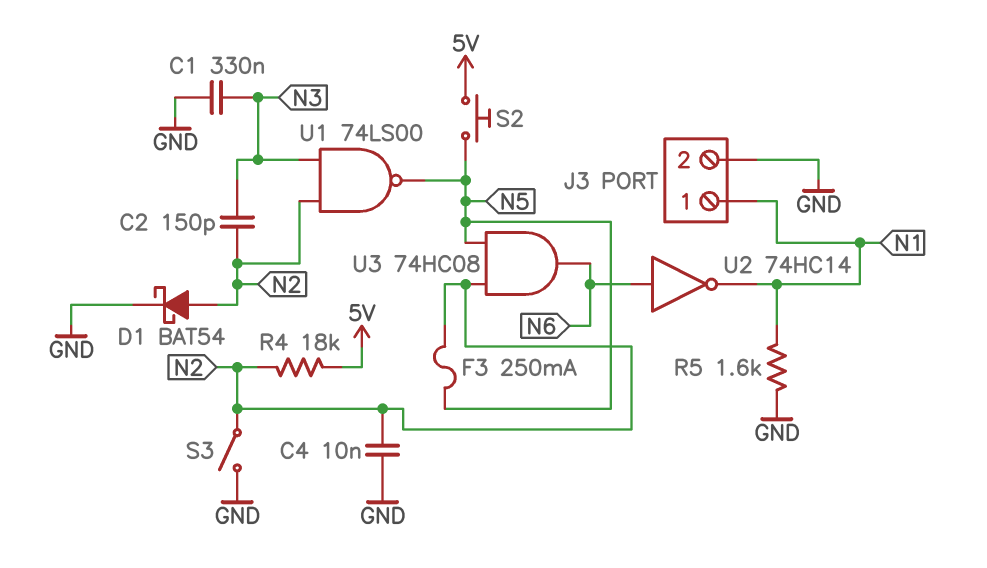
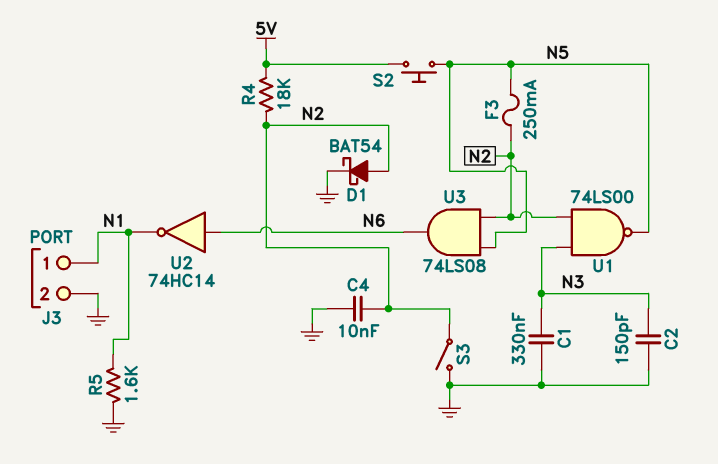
C2: 150pF (N2, N3) -> 150pF (GND, N3)
U3: AND 74HC08 (in N2, in N5, out N6) -> AND 74LS08 (in N2, in N5, out N6)

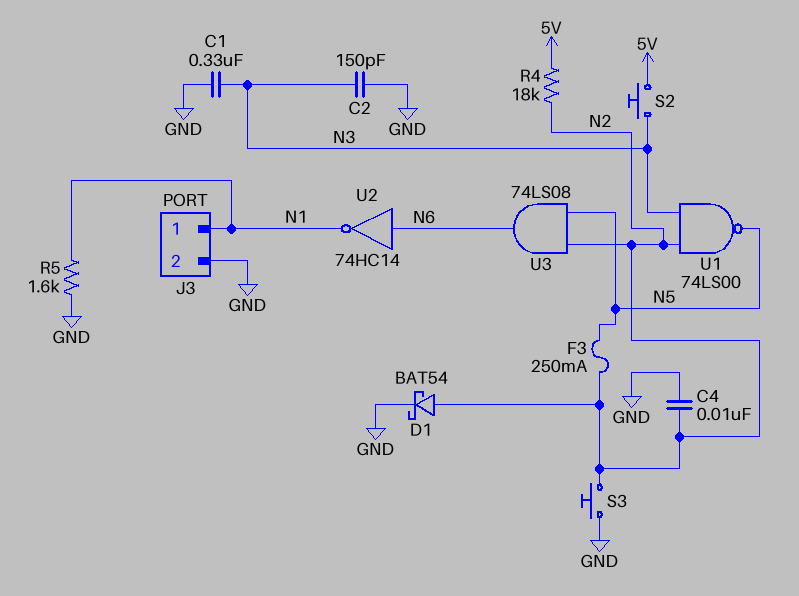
S2: button (5V, N5) -> button (5V, N3)
S3: switch (GND, N2) -> button (GND, N2)

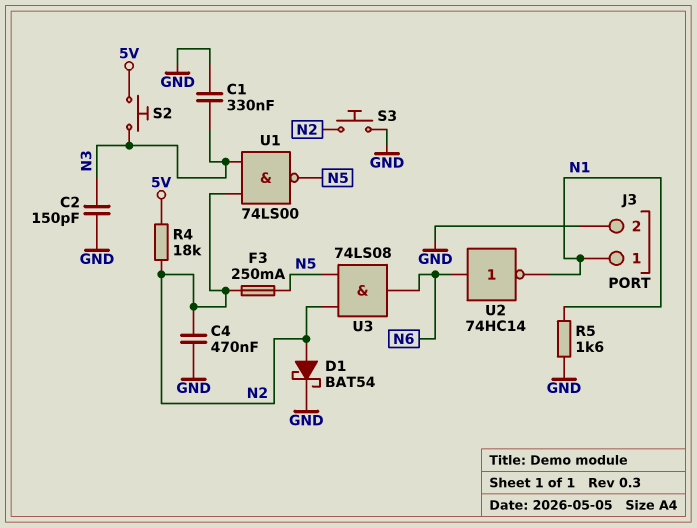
C4: 10nF (GND, N2) -> 470nF (GND, N2)

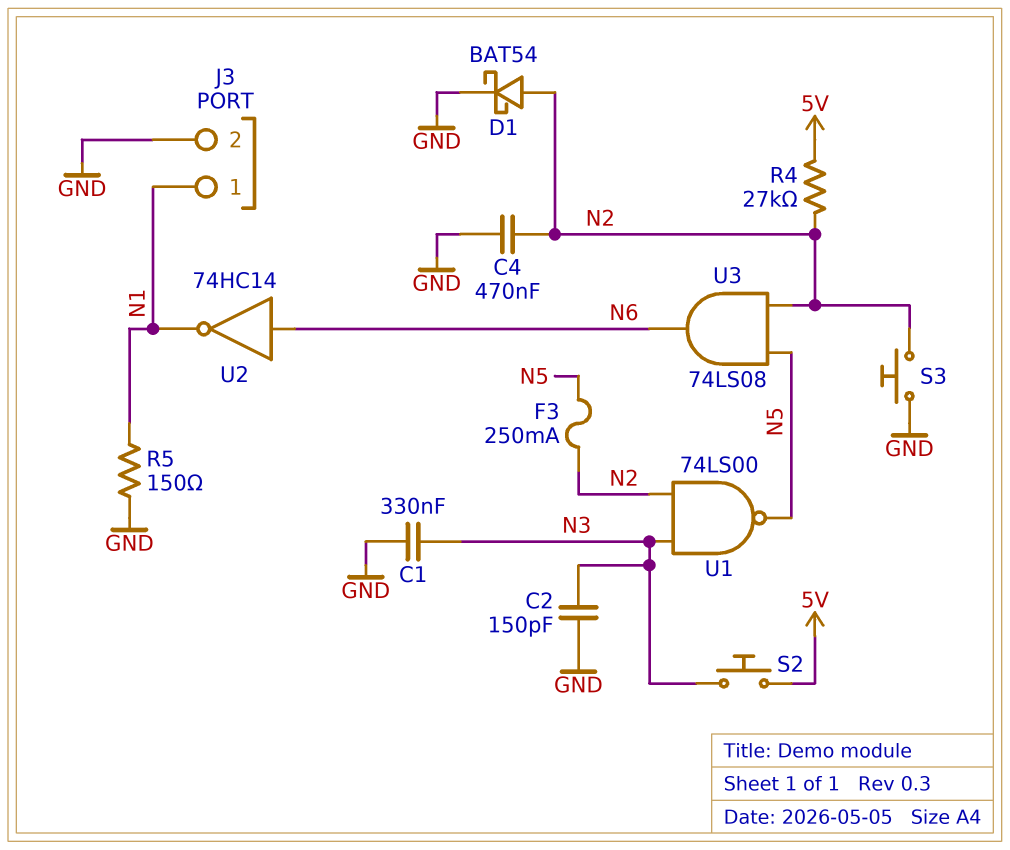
R4: 18k (5V, N2) -> 27k (5V, N2)
R5: 1.6k (GND, N1) -> 150 (GND, N1)

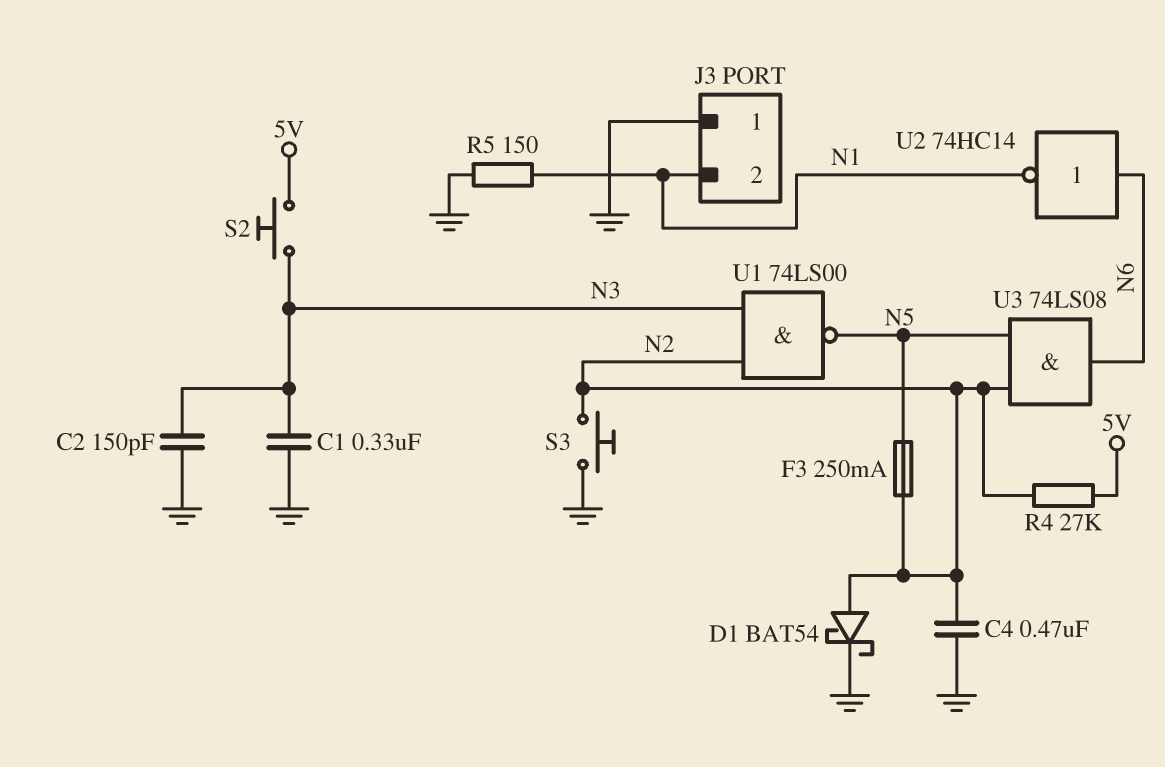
J3 pin 1: N1 -> GND
J3 pin 2: GND -> N1

